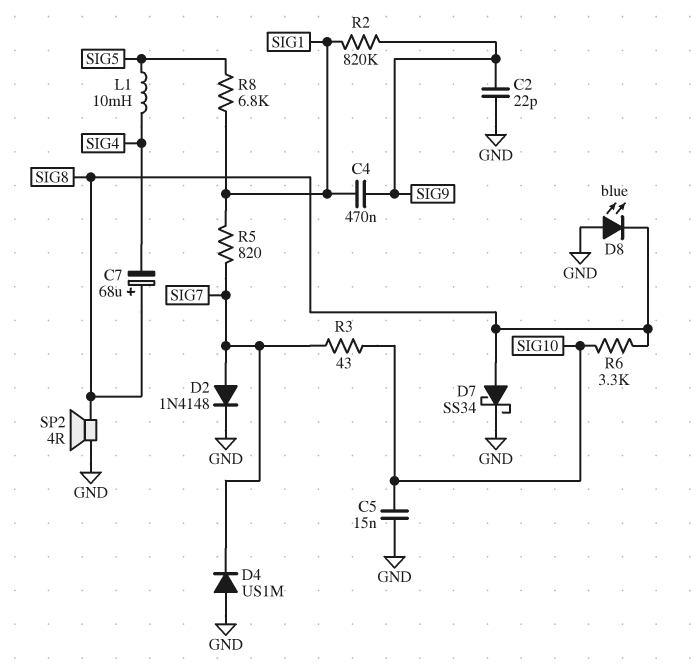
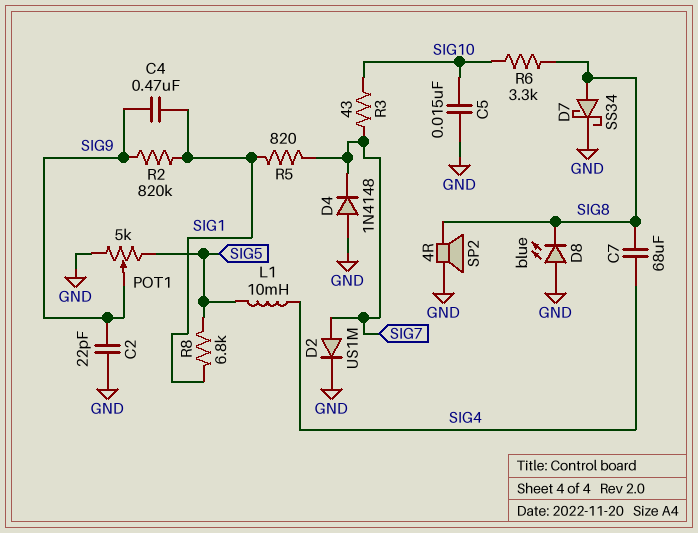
C7: 68uF (plus SIG8, minus SIG4) -> 68uF (SIG4, SIG8)
D2: diode 1N4148 (A SIG7, K GND) -> diode US1M (A SIG7, K GND)
D4: diode US1M (A GND, K SIG7) -> diode 1N4148 (A GND, K SIG7)
POT1: none -> 5k (GND, SIG5, wiper SIG9)

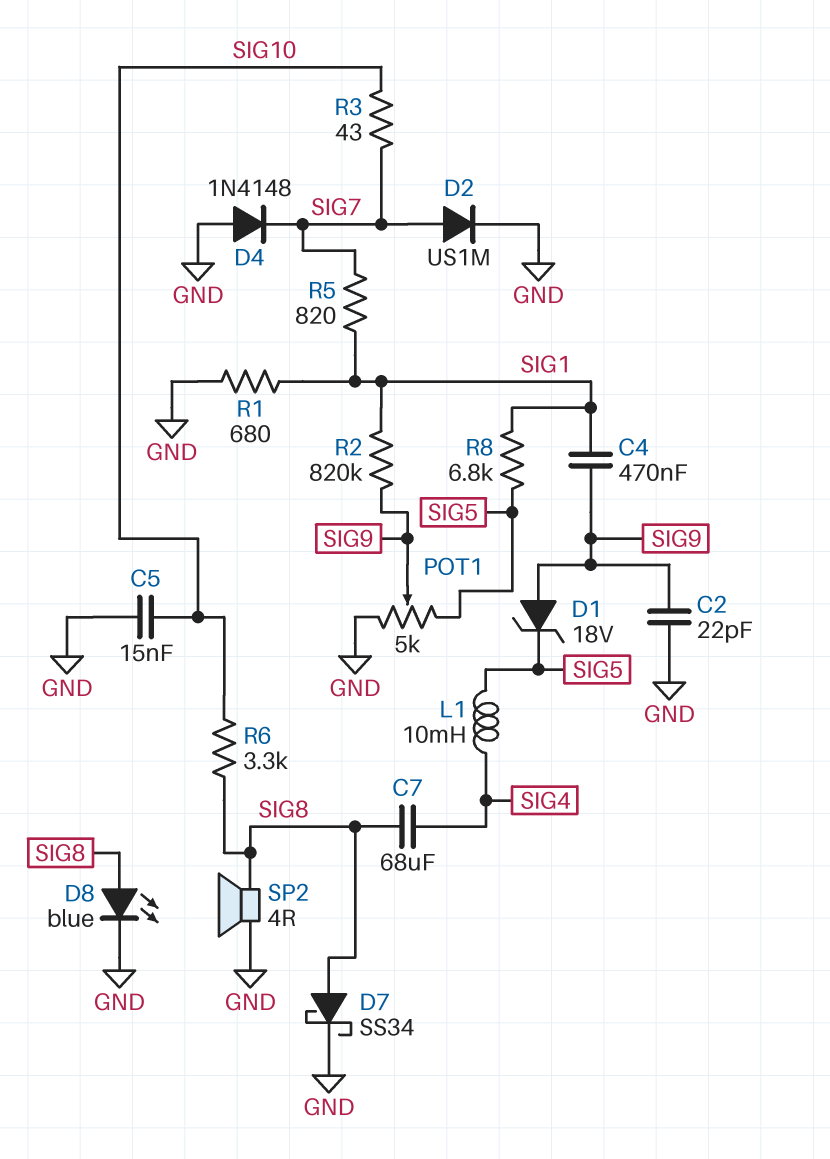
D1: none -> zener 18V (A SIG9, K SIG5)
D8: LED blue (A GND, K SIG8) -> LED blue (A SIG8, K GND)
R1: none -> 680 (GND, SIG1)

